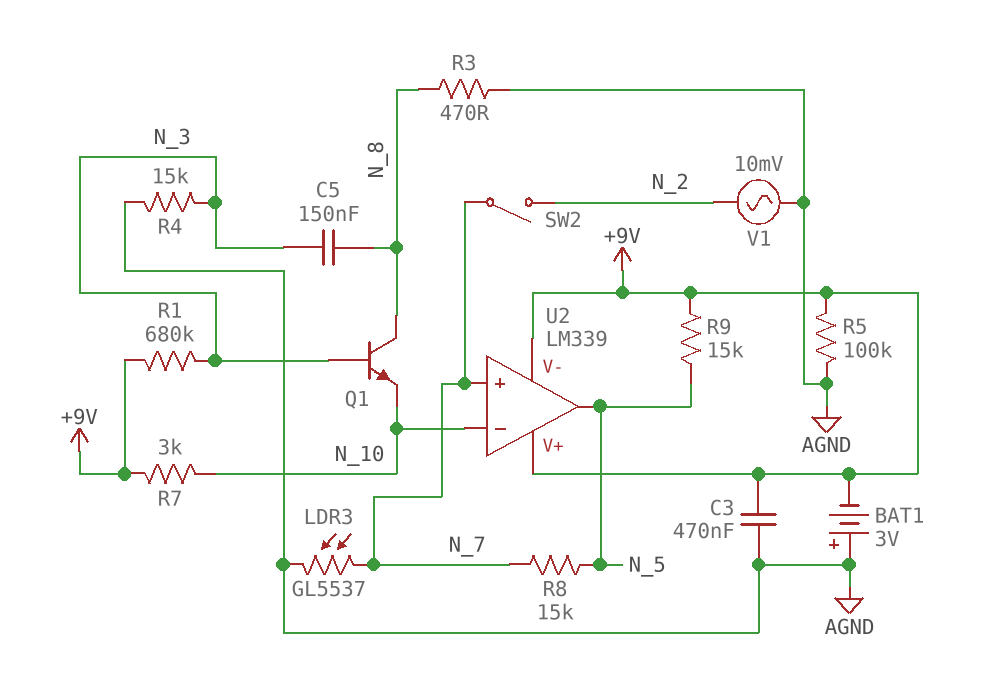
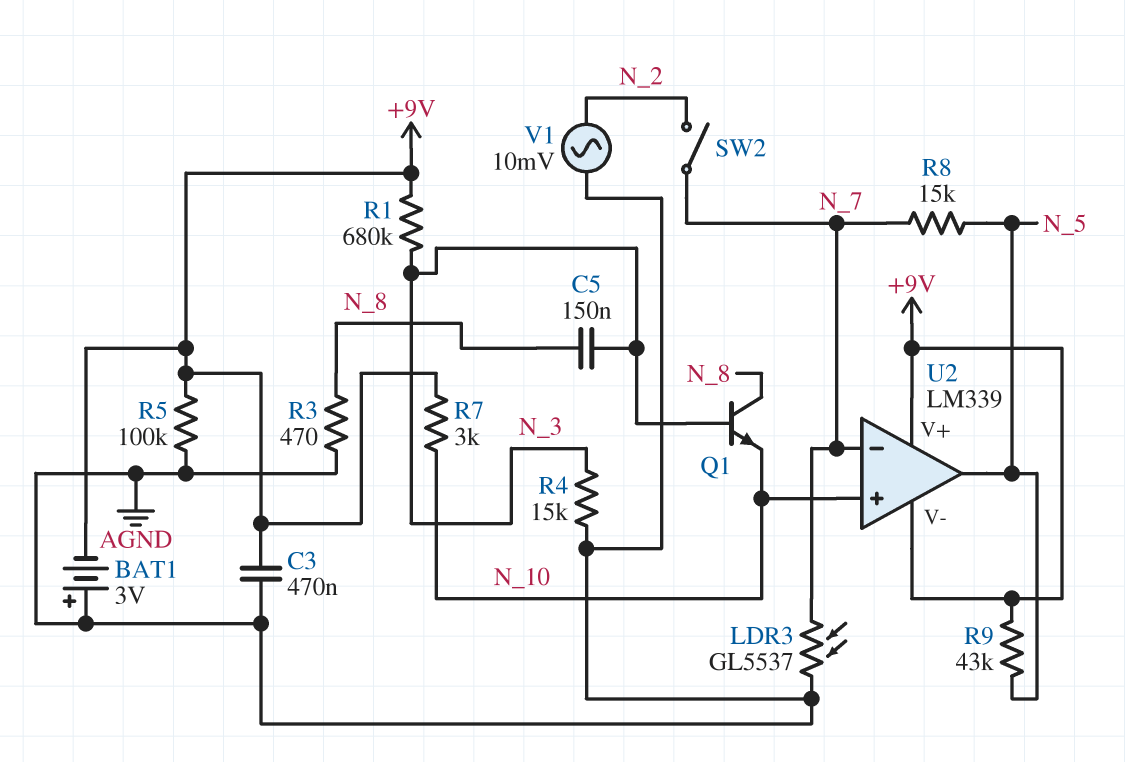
R9: 15k (+9V, N_5) -> 43k (+9V, N_5)
U2 pin in+: N_7 -> N_10
U2 pin in-: N_10 -> N_7

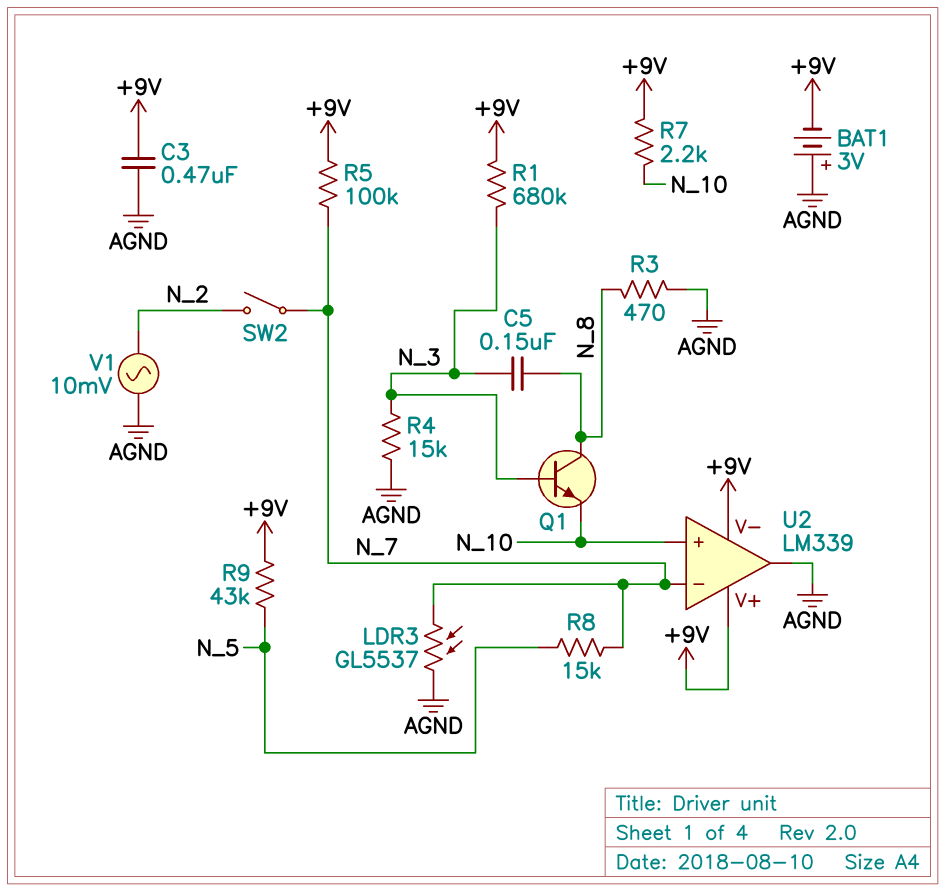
R5: 100k (+9V, AGND) -> 100k (+9V, N_7)
R7: 3k (+9V, N_10) -> 2.2k (+9V, N_10)
U2 pin out: N_5 -> AGND

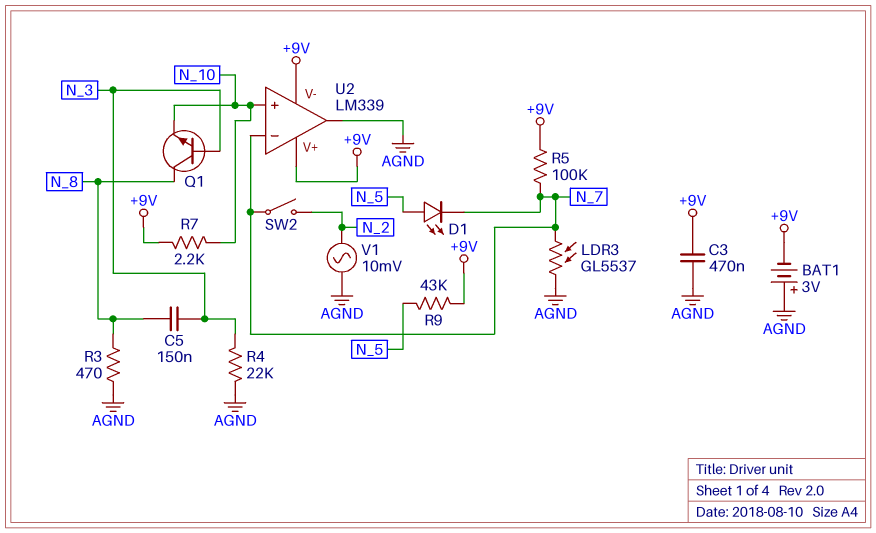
D1: none -> LED (A N_5, K N_7)
R1: 680k (+9V, N_3) -> none
R4: 15k (AGND, N_3) -> 22k (AGND, N_3)
R8: 15k (N_5, N_7) -> none

